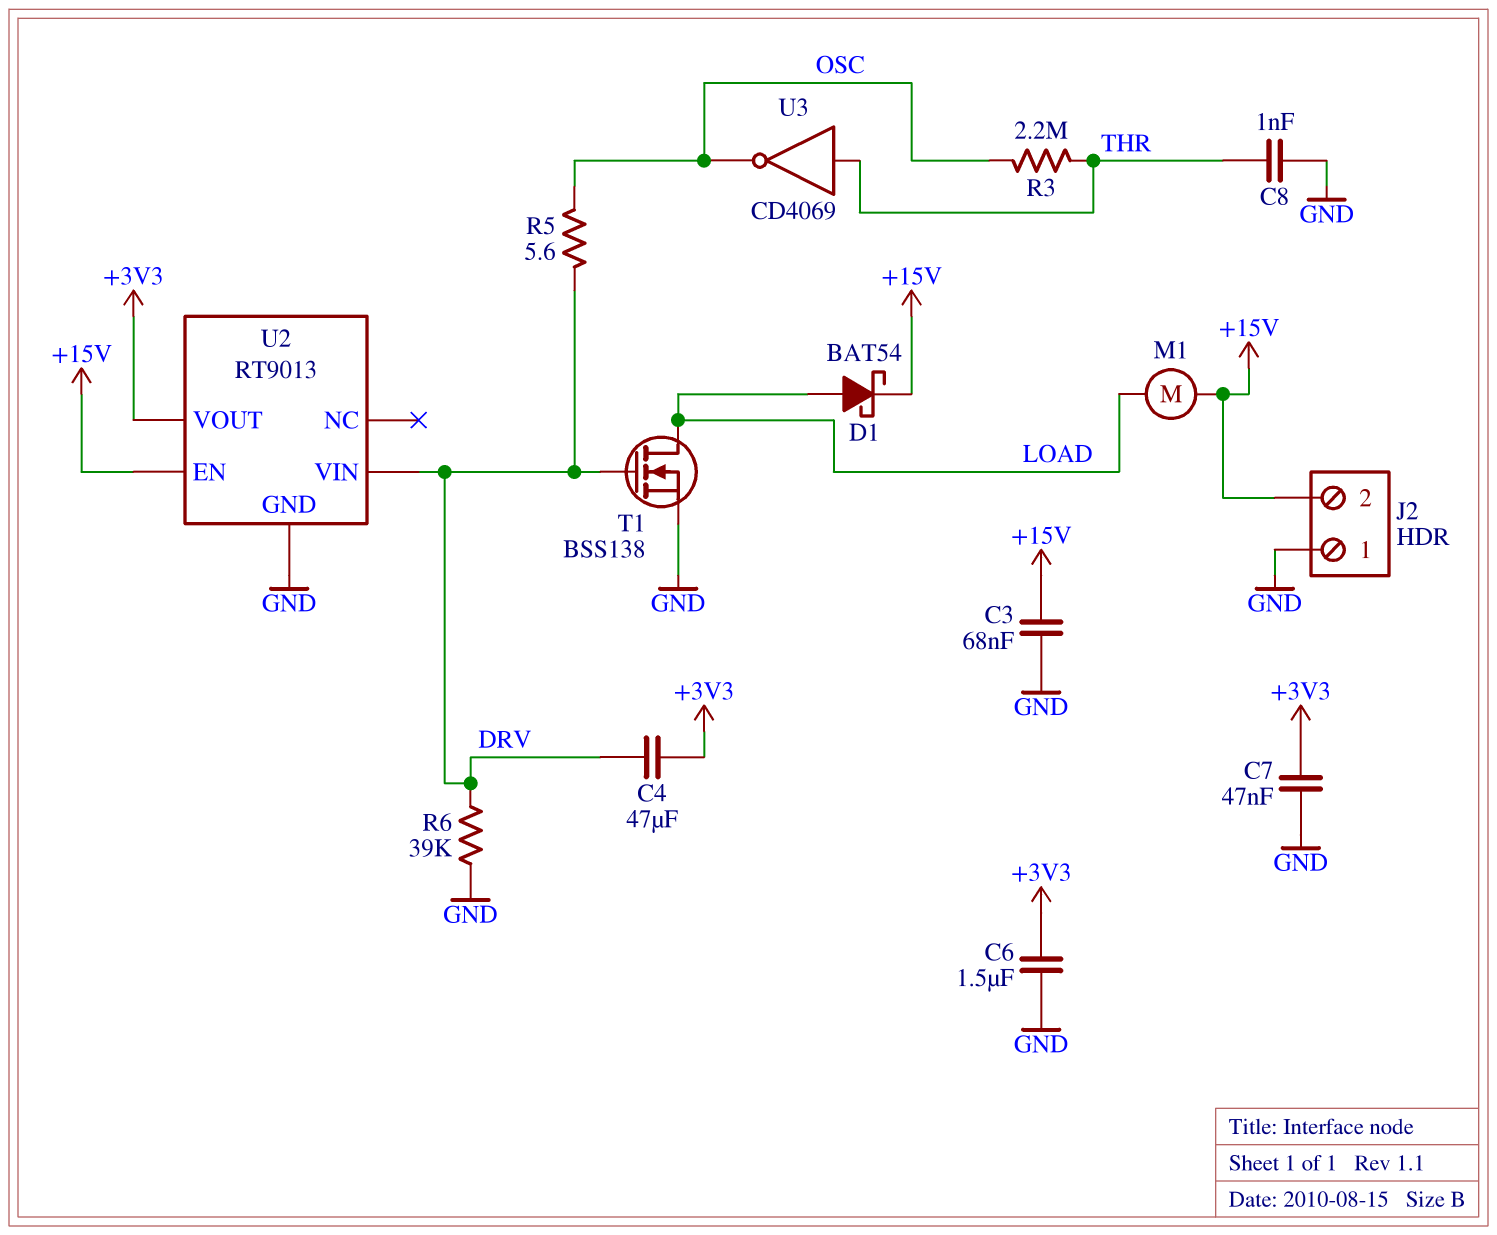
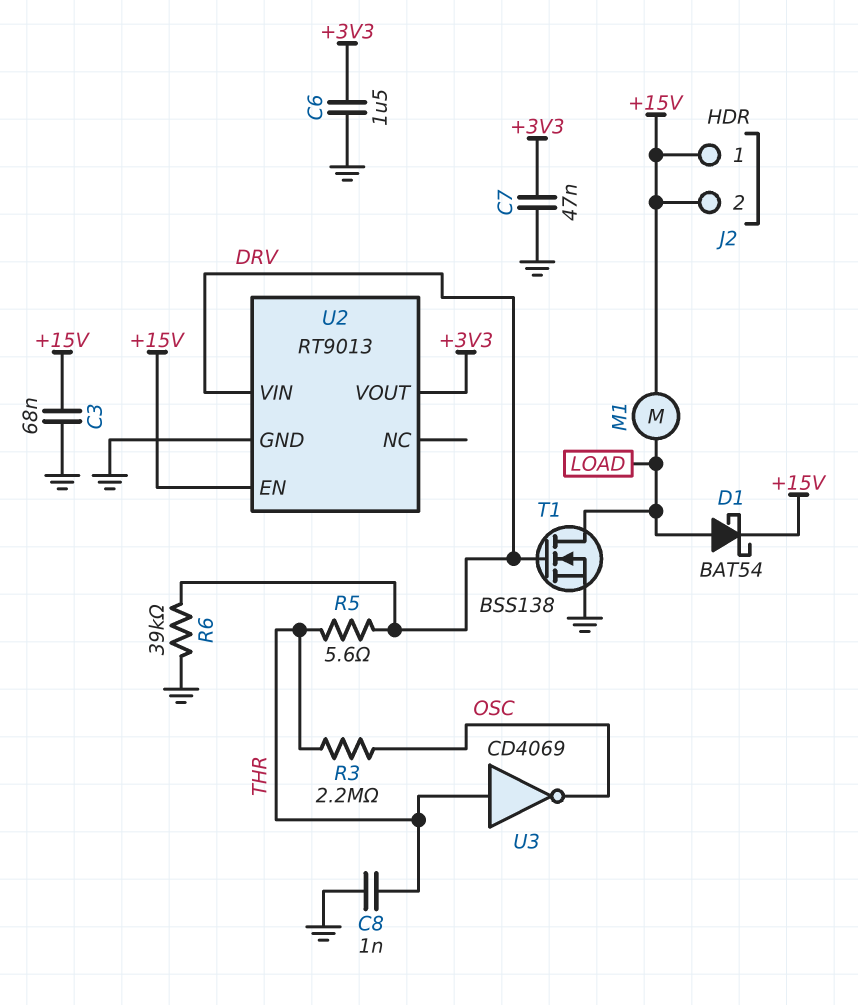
C4: 47uF (+3V3, DRV) -> none
J2 pin 1: GND -> +15V
R5: 5.6 (DRV, OSC) -> 5.6 (DRV, THR)

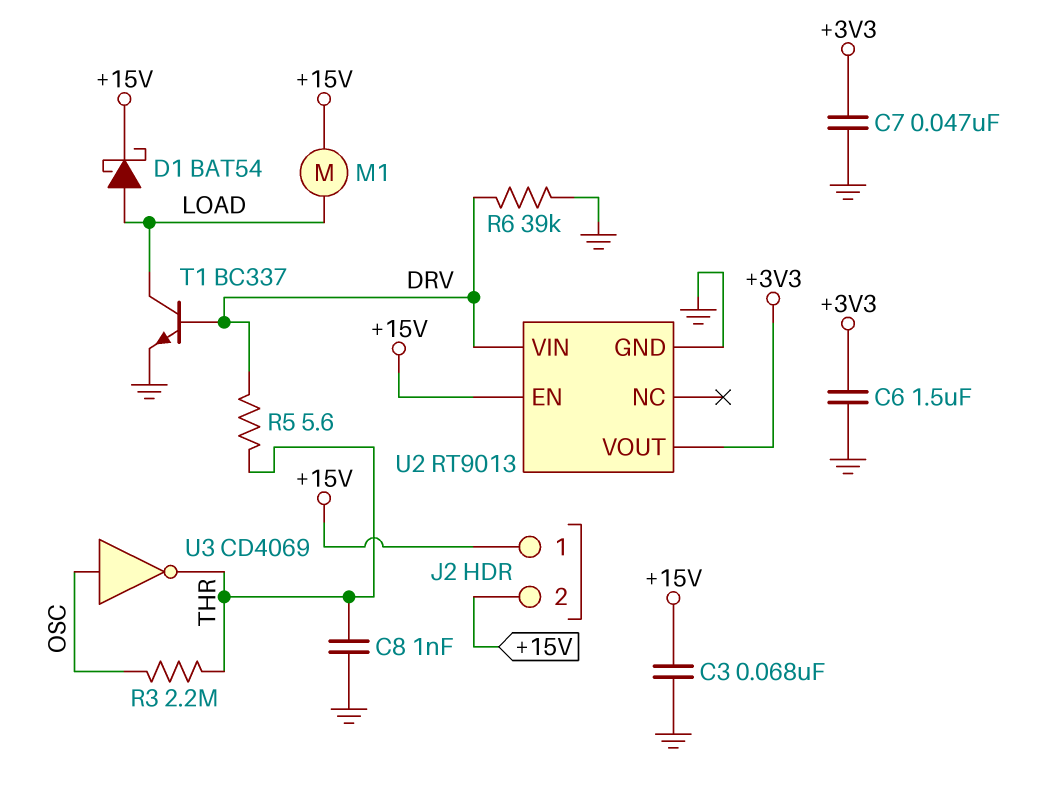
T1: NMOS BSS138 (G DRV, D LOAD, S GND) -> NPN BC337 (B DRV, C LOAD, E GND)
U3: NOT CD4069 (in THR, out OSC) -> NOT CD4069 (in OSC, out THR)

